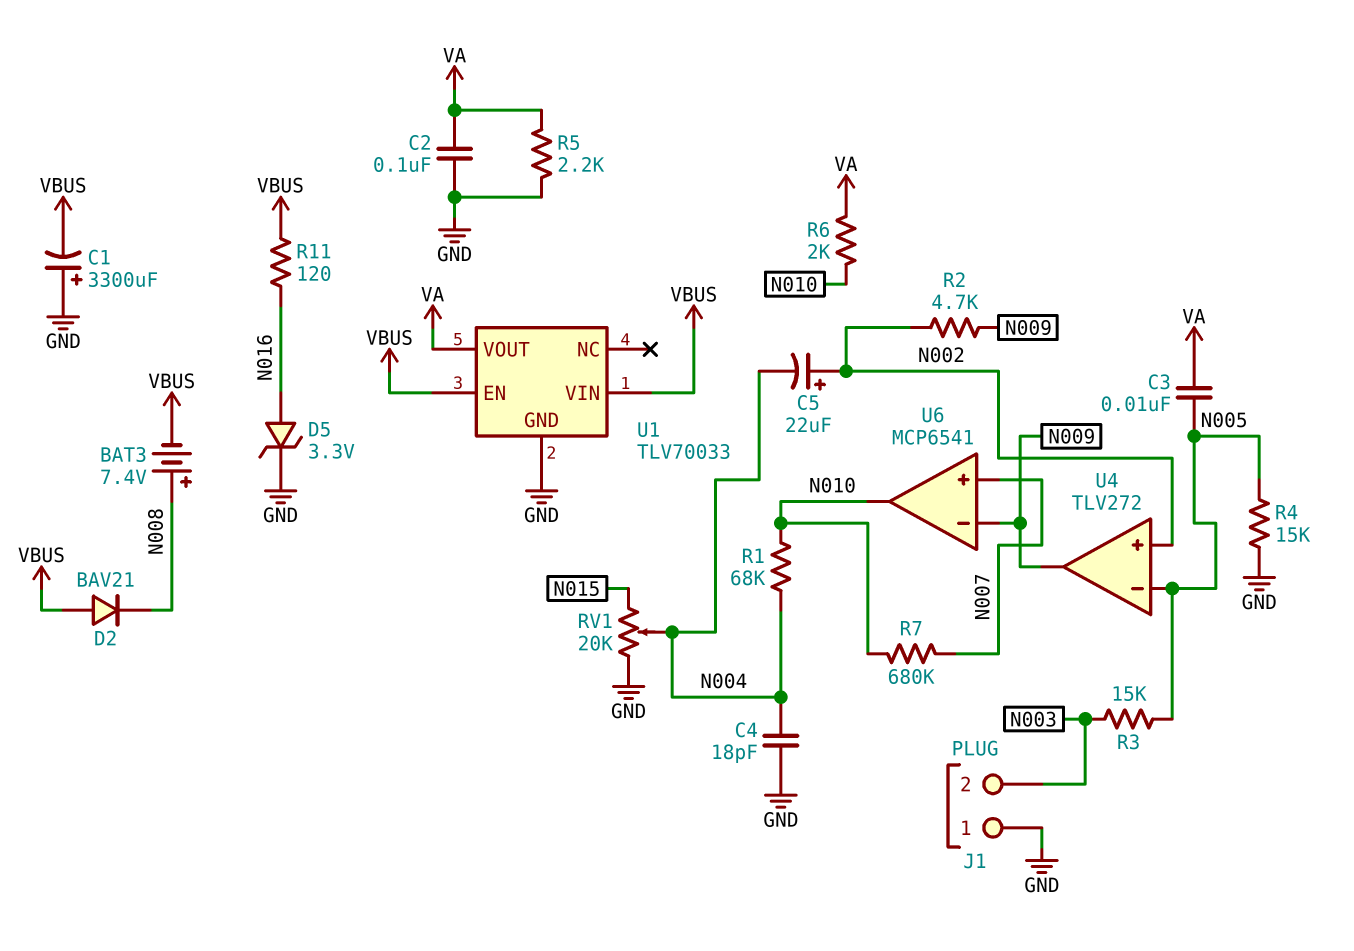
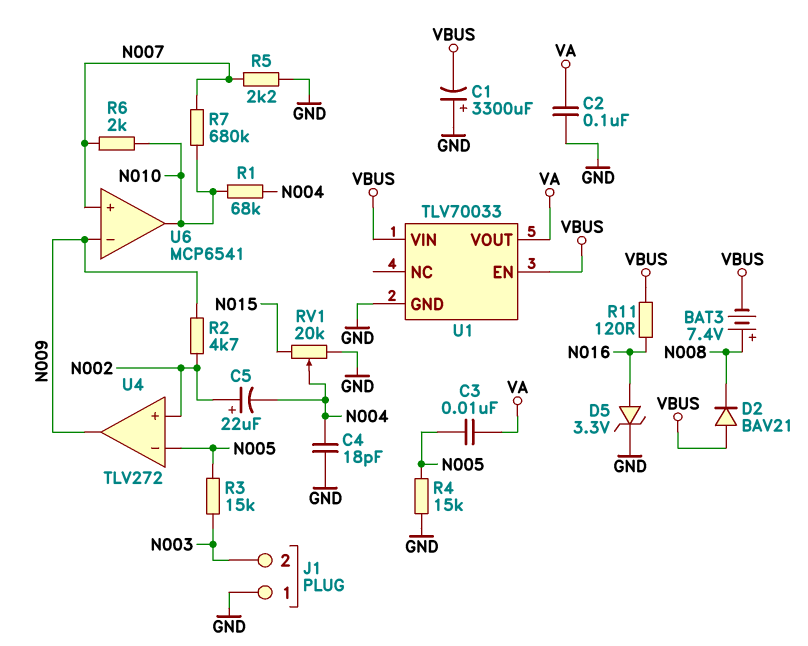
R5: 2.2k (GND, VA) -> 2.2k (GND, N007)
R6: 2k (N010, VA) -> 2k (N007, N010)

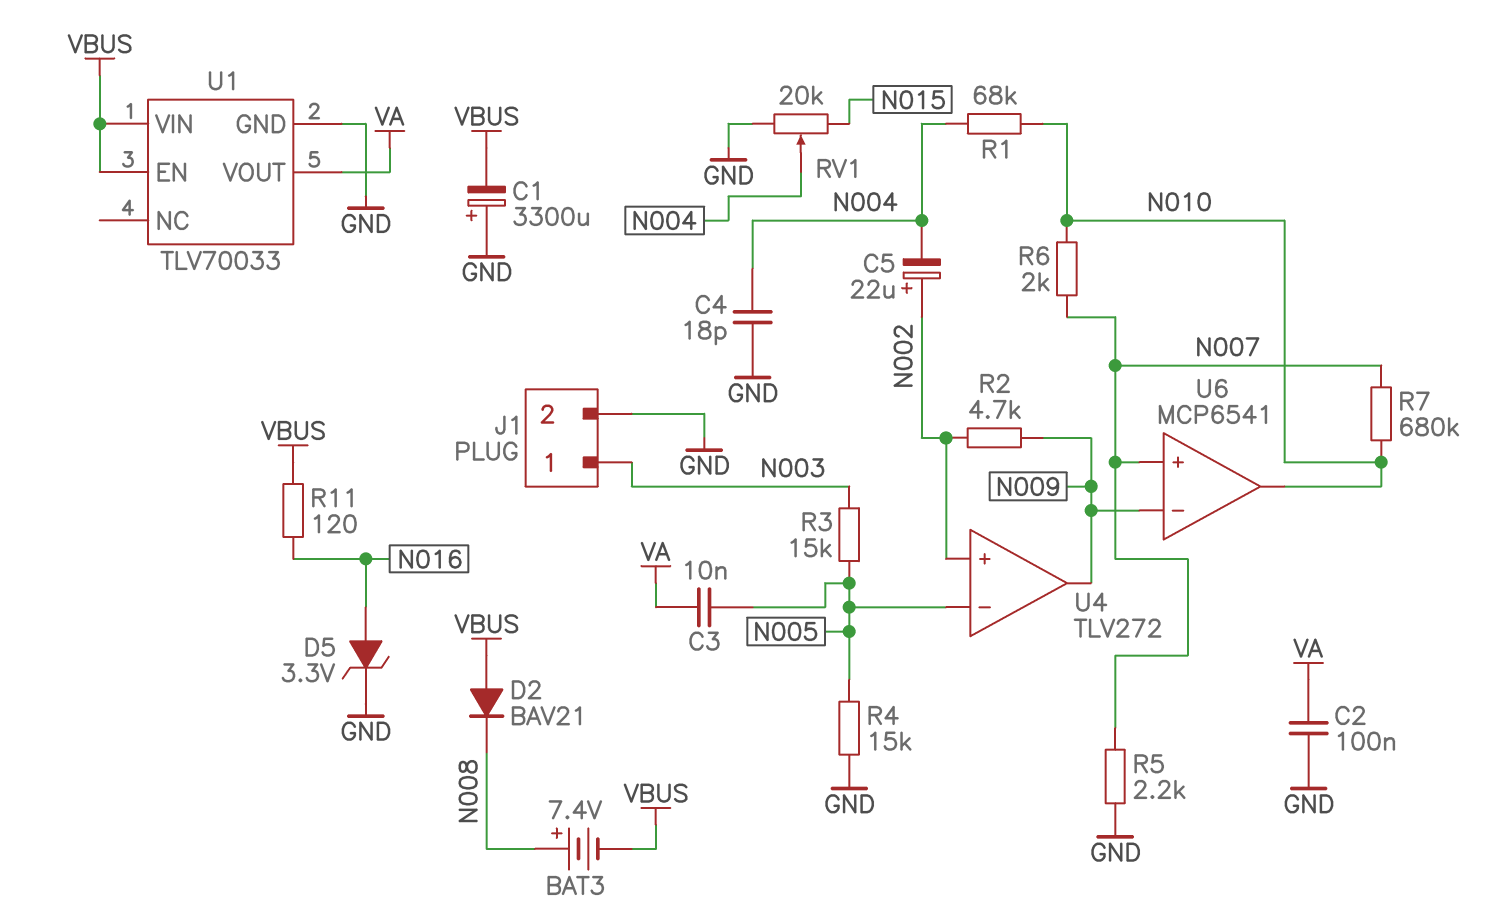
J1 pin 1: GND -> N003
J1 pin 2: N003 -> GND

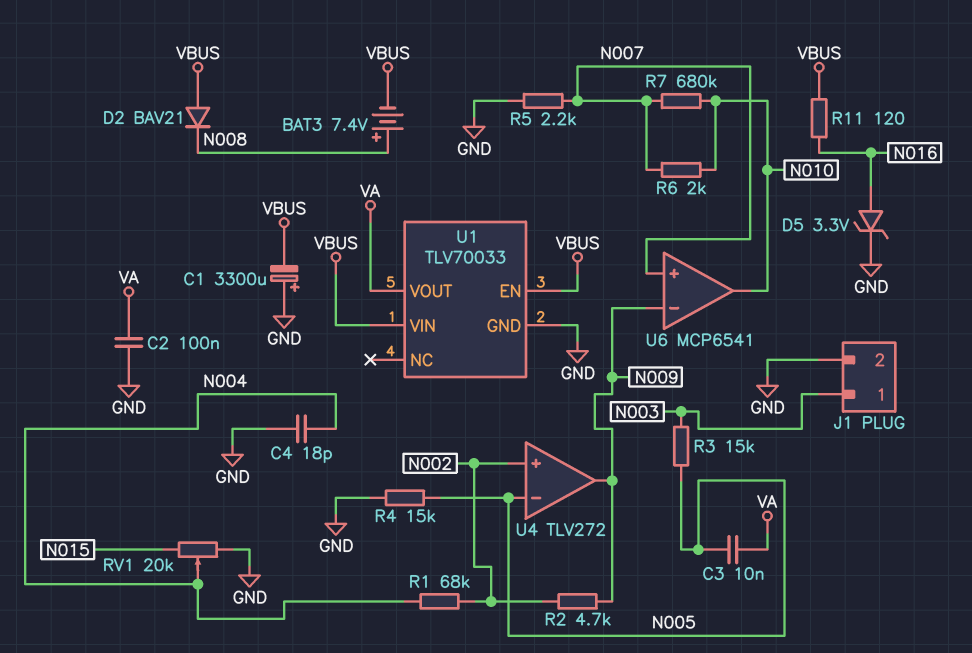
C5: 22uF (plus N002, minus N004) -> none
R1: 68k (N004, N010) -> 68k (N002, N004)

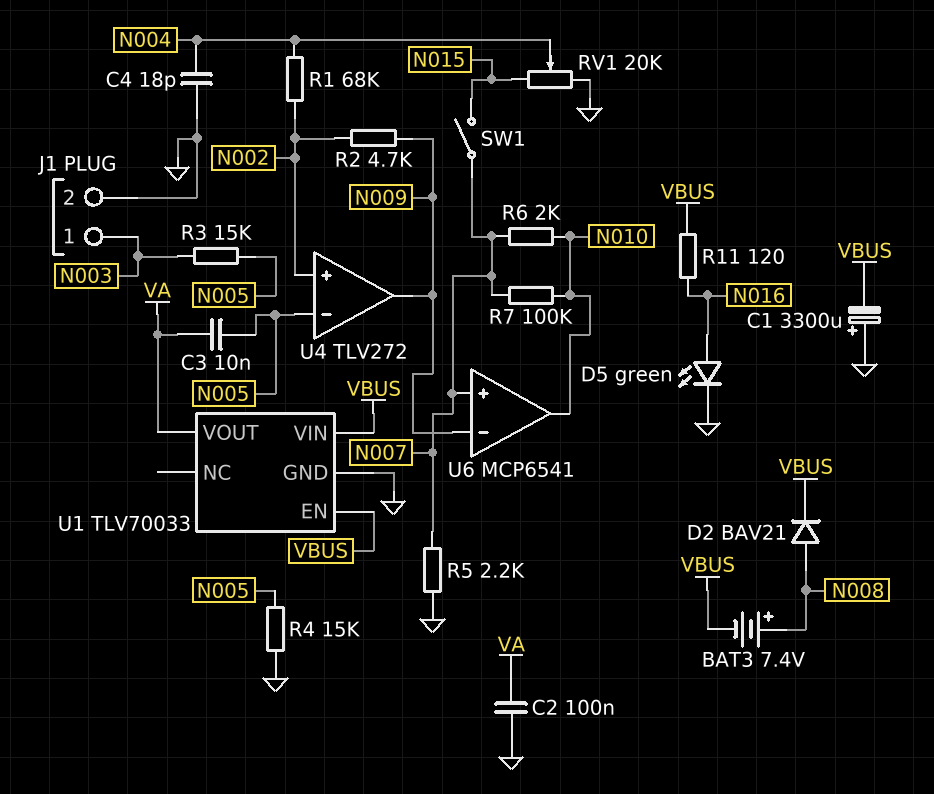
D2: diode BAV21 (A VBUS, K N008) -> diode BAV21 (A N008, K VBUS)
D5: zener 3.3V (A N016, K GND) -> LED green (A N016, K GND)
R7: 680k (N007, N010) -> 100k (N007, N010)
SW1: none -> switch (N007, N015)

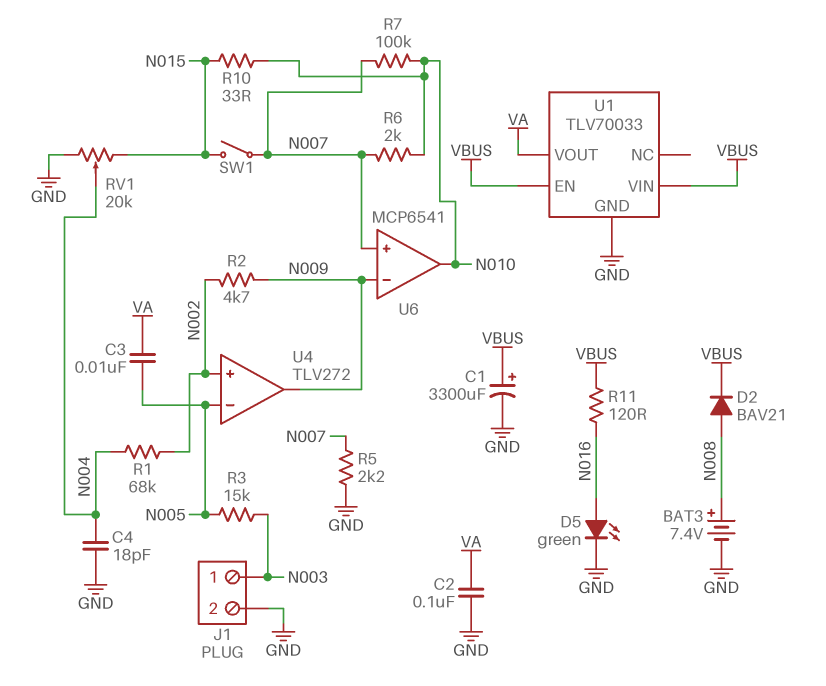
BAT3: 7.4V (plus N008, minus VBUS) -> 7.4V (plus N008, minus GND)
C1: 3300uF (plus GND, minus VBUS) -> 3300uF (plus VBUS, minus GND)
R4: 15k (GND, N005) -> none
R10: none -> 33 (N010, N015)

